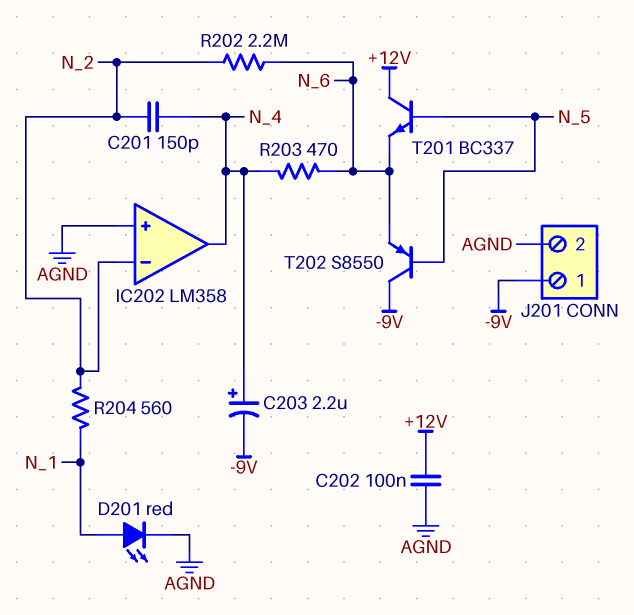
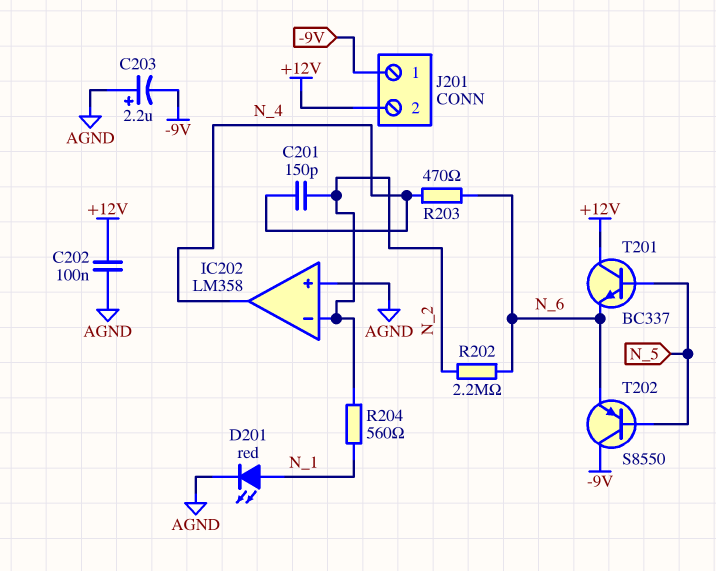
C203: 2.2uF (plus N_4, minus -9V) -> 2.2uF (plus AGND, minus -9V)
J201 pin 2: AGND -> +12V

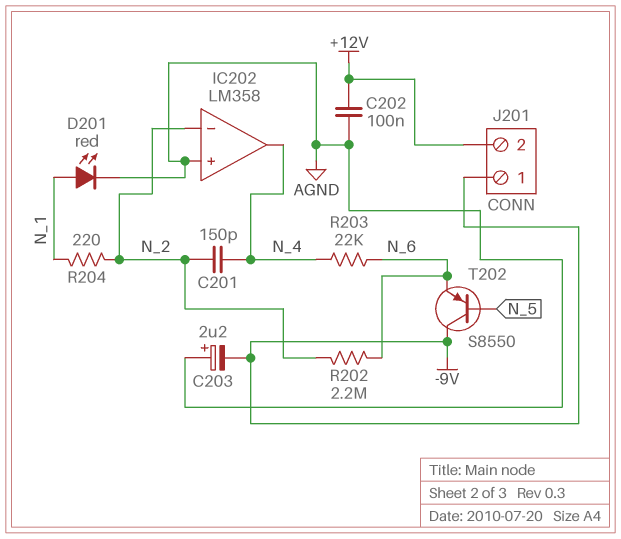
R203: 470 (N_4, N_6) -> 22k (N_4, N_6)
R204: 560 (N_1, N_2) -> 220 (N_1, N_2)
T201: NPN BC337 (B N_5, C +12V, E N_6) -> none

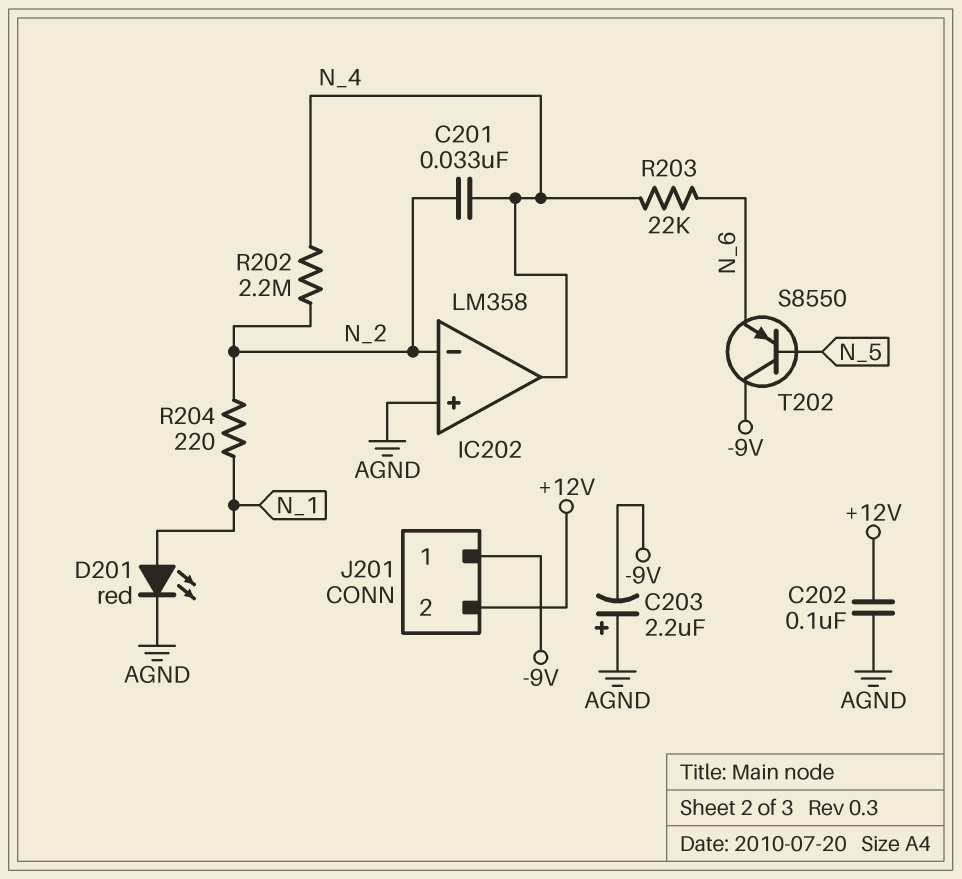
C201: 150pF (N_2, N_4) -> 33nF (N_2, N_4)
R202: 2.2M (N_2, N_6) -> 2.2M (N_2, N_4)

